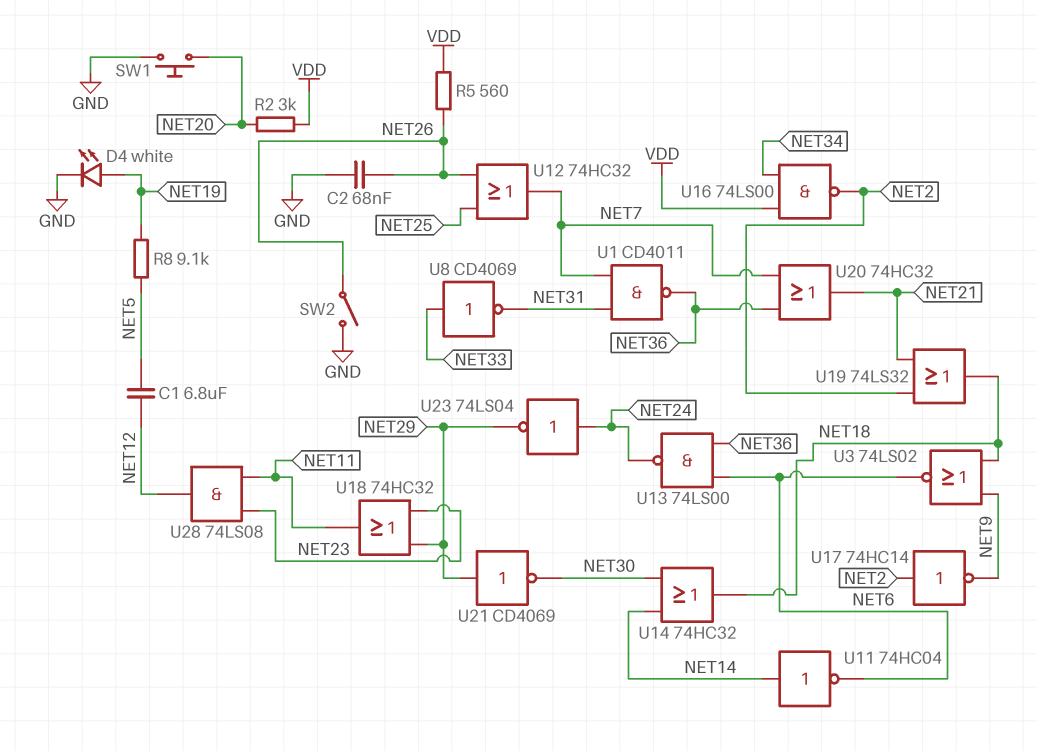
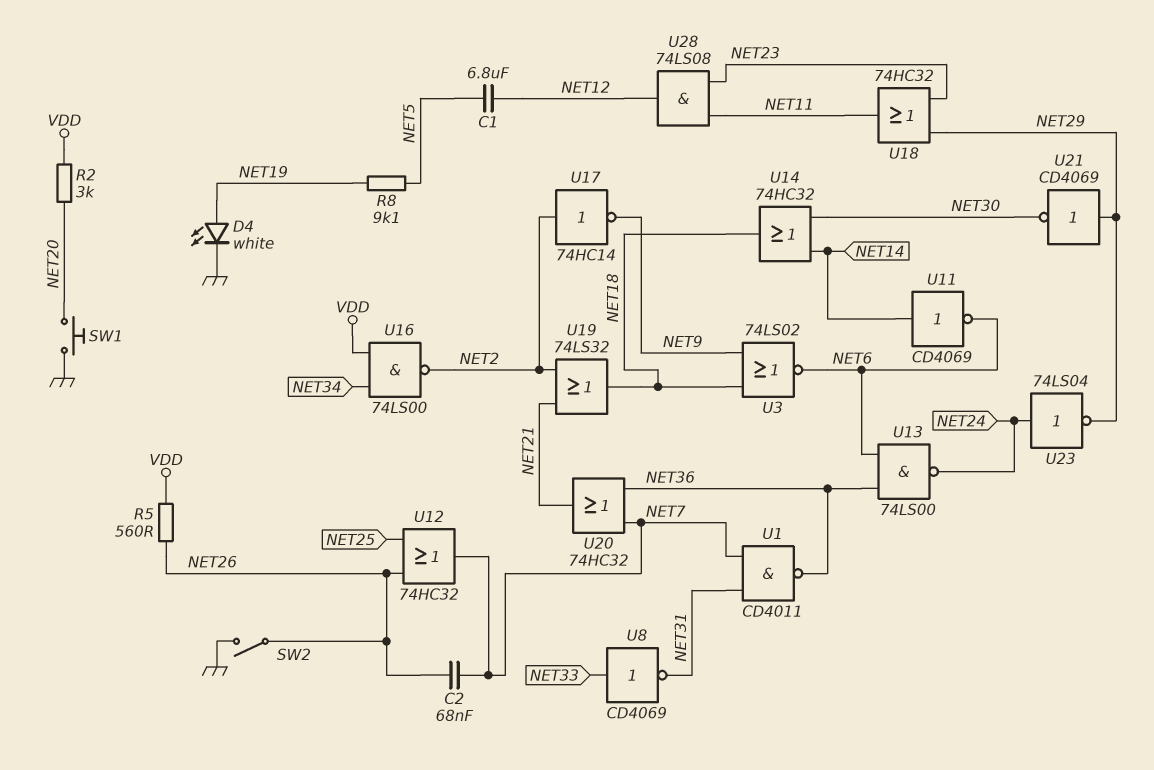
C2: 68nF (GND, NET26) -> 68nF (NET7, NET26)
U11: NOT 74HC04 (in NET14, out NET6) -> NOT CD4069 (in NET14, out NET6)

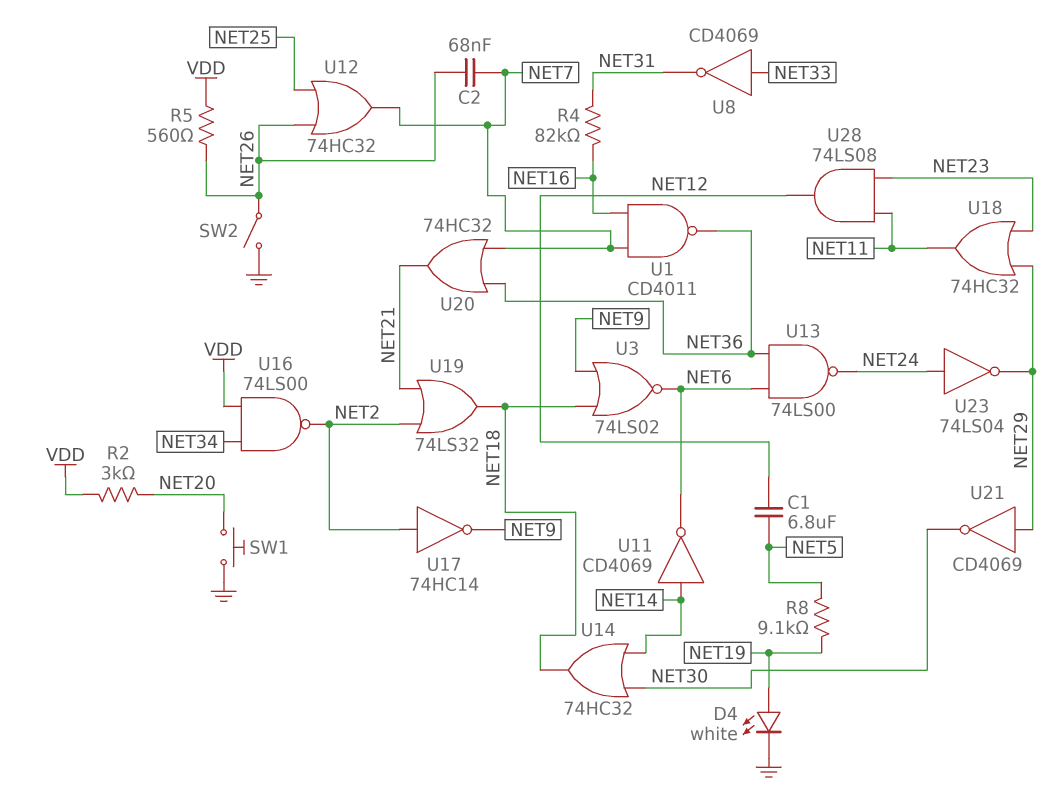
R4: none -> 82k (NET16, NET31)
U1: NAND CD4011 (in NET7, in NET31, out NET36) -> NAND CD4011 (in NET7, in NET16, out NET36)

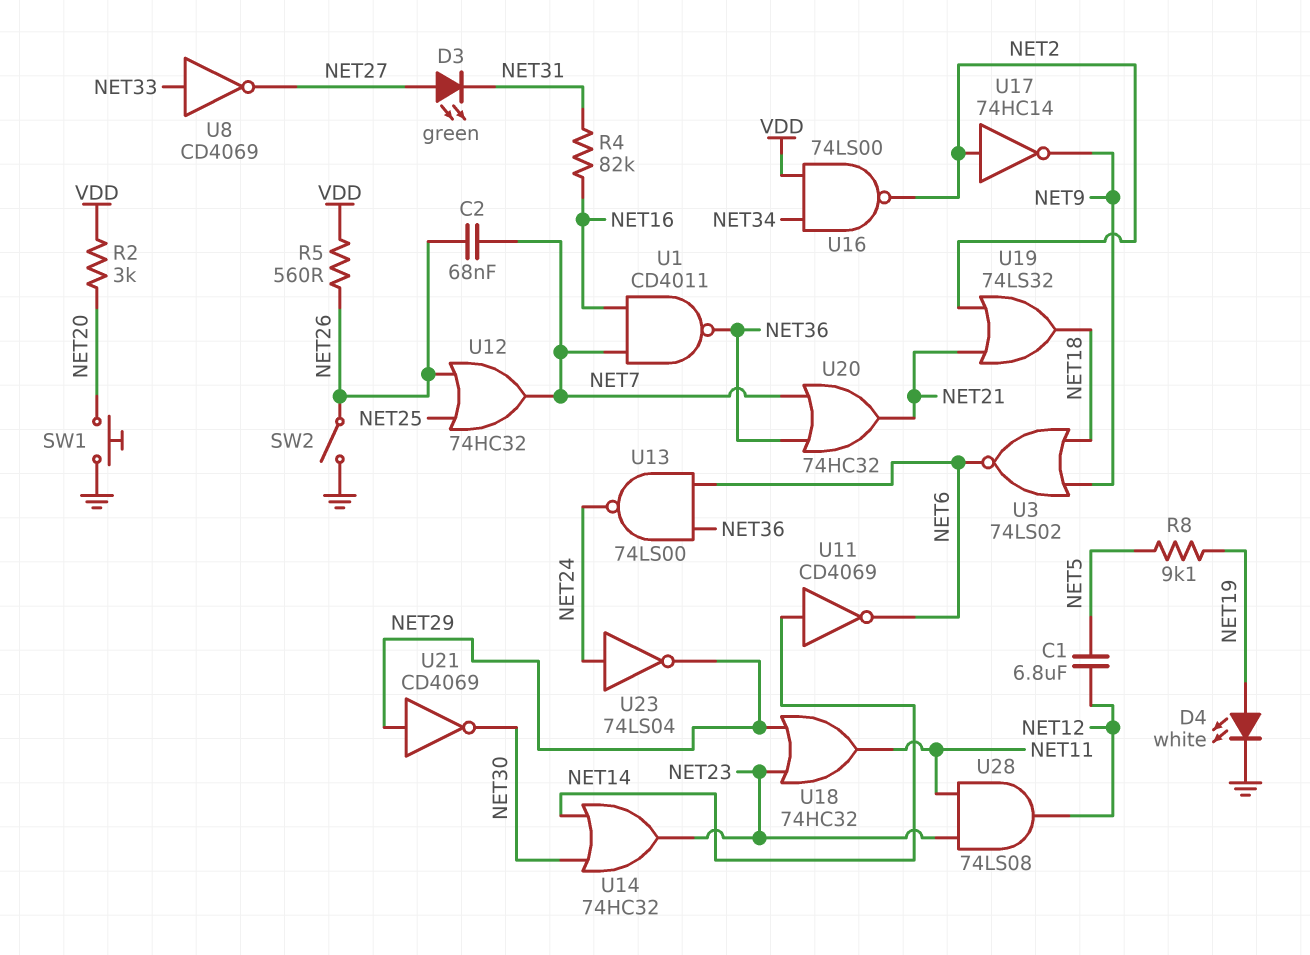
D3: none -> LED green (A NET27, K NET31)
U8: NOT CD4069 (in NET33, out NET31) -> NOT CD4069 (in NET33, out NET27)
U14: OR 74HC32 (in NET14, in NET30, out NET18) -> OR 74HC32 (in NET14, in NET30, out NET23)

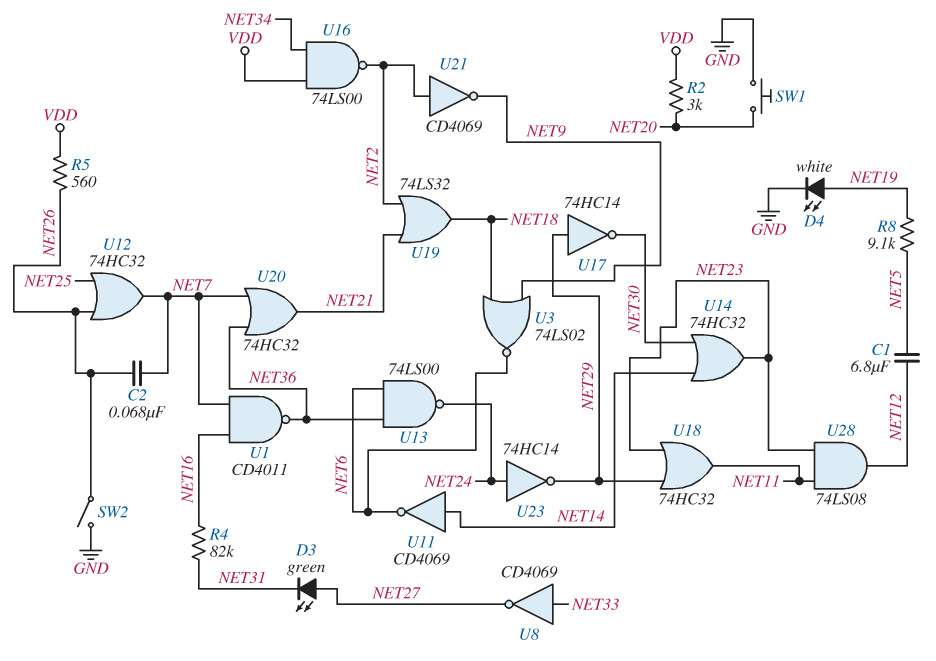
U17: NOT 74HC14 (in NET2, out NET9) -> NOT 74HC14 (in NET29, out NET30)
U21: NOT CD4069 (in NET29, out NET30) -> NOT CD4069 (in NET2, out NET9)
U23: NOT 74LS04 (in NET24, out NET29) -> NOT 74HC14 (in NET24, out NET29)

